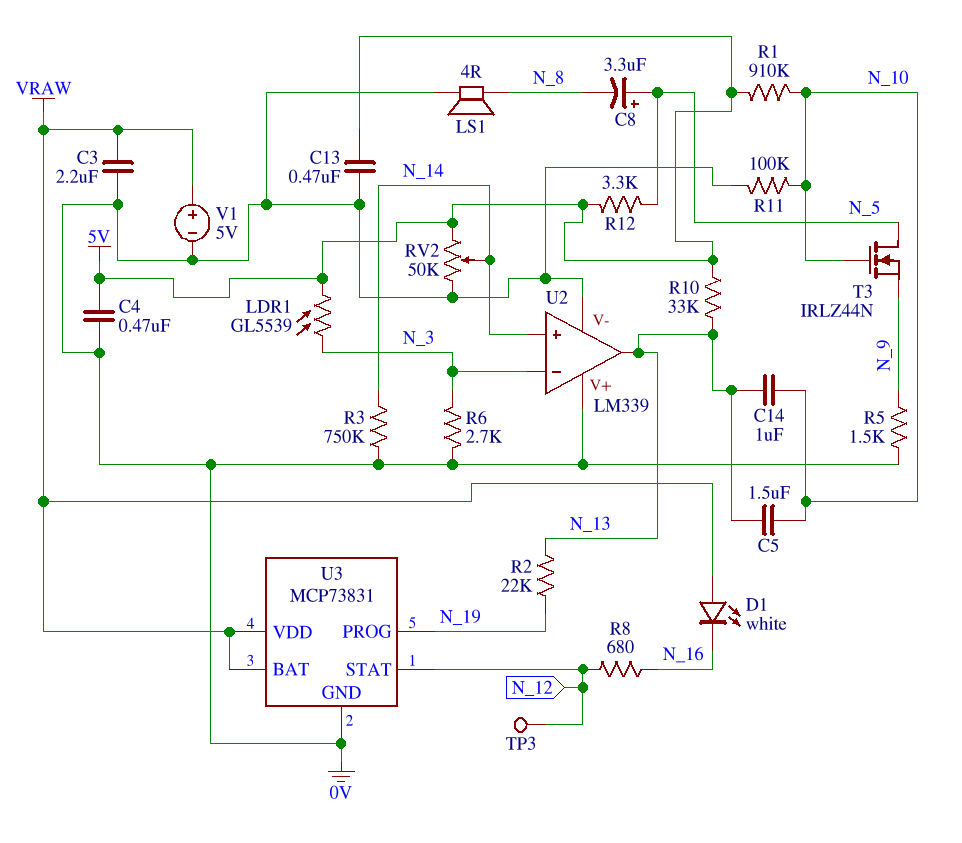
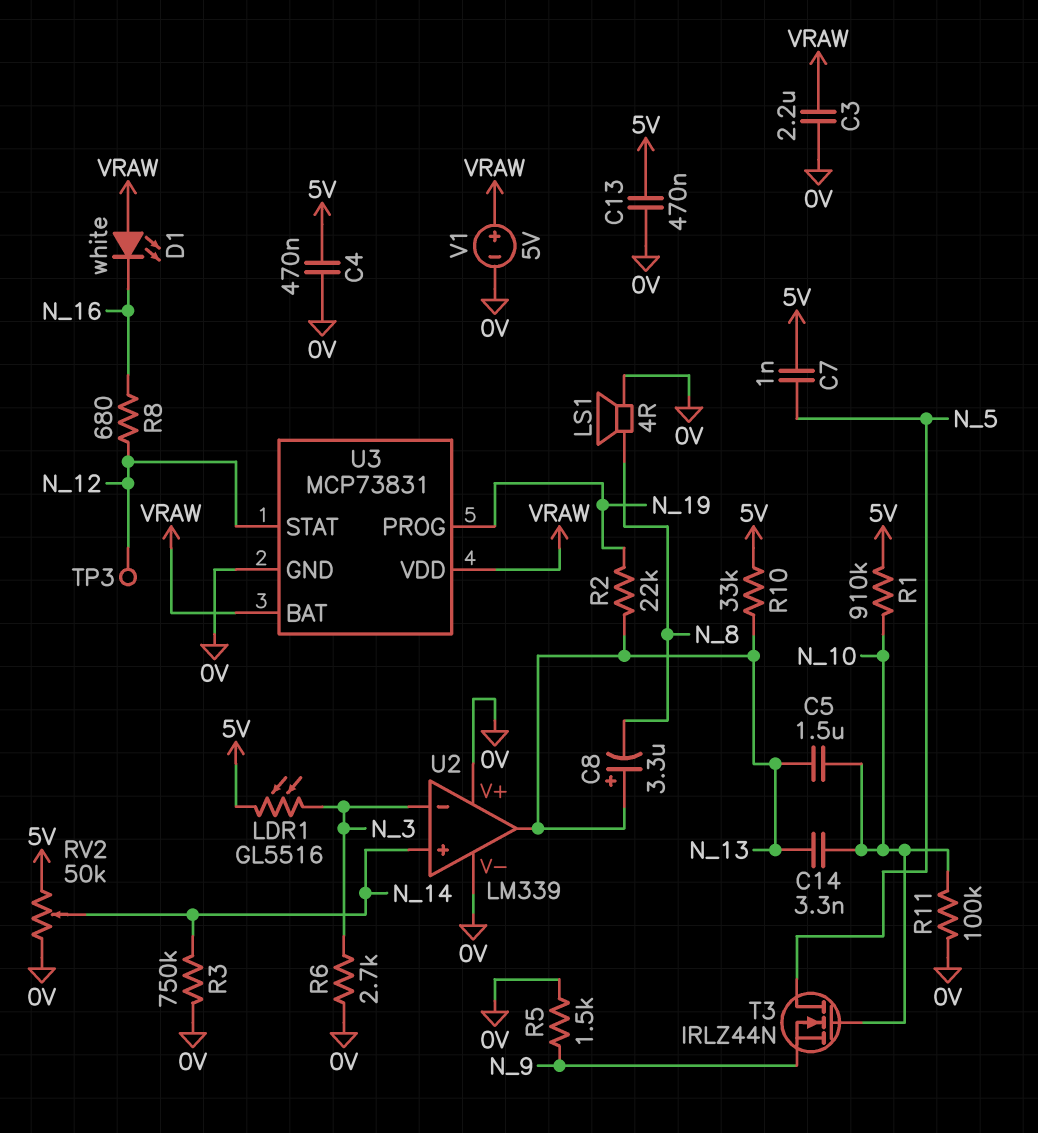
C7: none -> 1nF (5V, N_5)
C8: 3.3uF (plus N_5, minus N_8) -> 3.3uF (plus N_13, minus N_8)
C14: 1uF (N_10, N_13) -> 3.3nF (N_10, N_13)
LDR1: GL5539 (5V, N_3) -> GL5516 (5V, N_3)
R12: 3.3k (5V, N_5) -> none

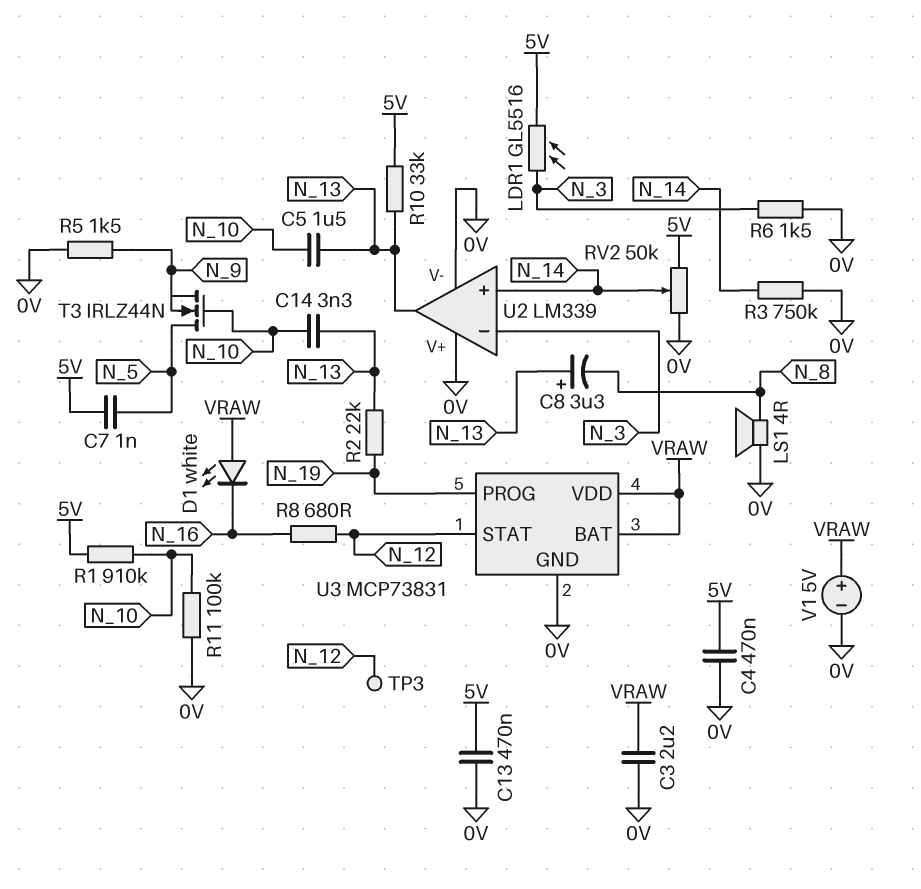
R6: 2.7k (0V, N_3) -> 1.5k (0V, N_3)

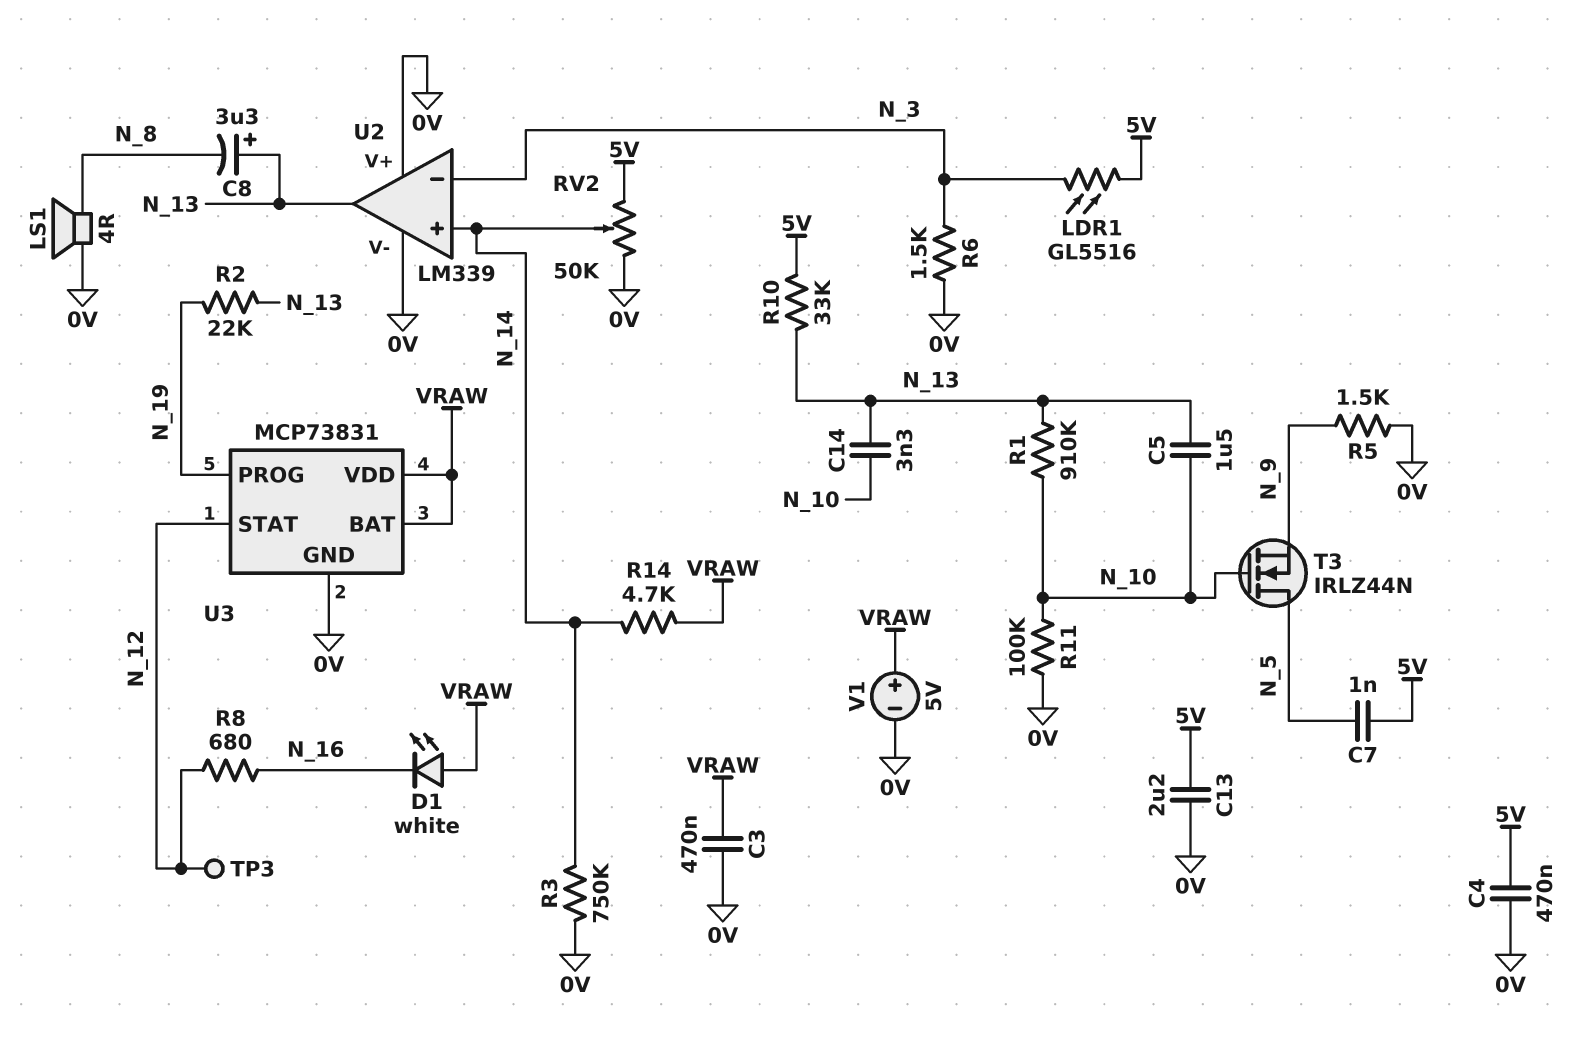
C3: 2.2uF (0V, VRAW) -> 470nF (0V, VRAW)
C13: 470nF (0V, 5V) -> 2.2uF (0V, 5V)
R1: 910k (5V, N_10) -> 910k (N_10, N_13)
R14: none -> 4.7k (N_14, VRAW)

